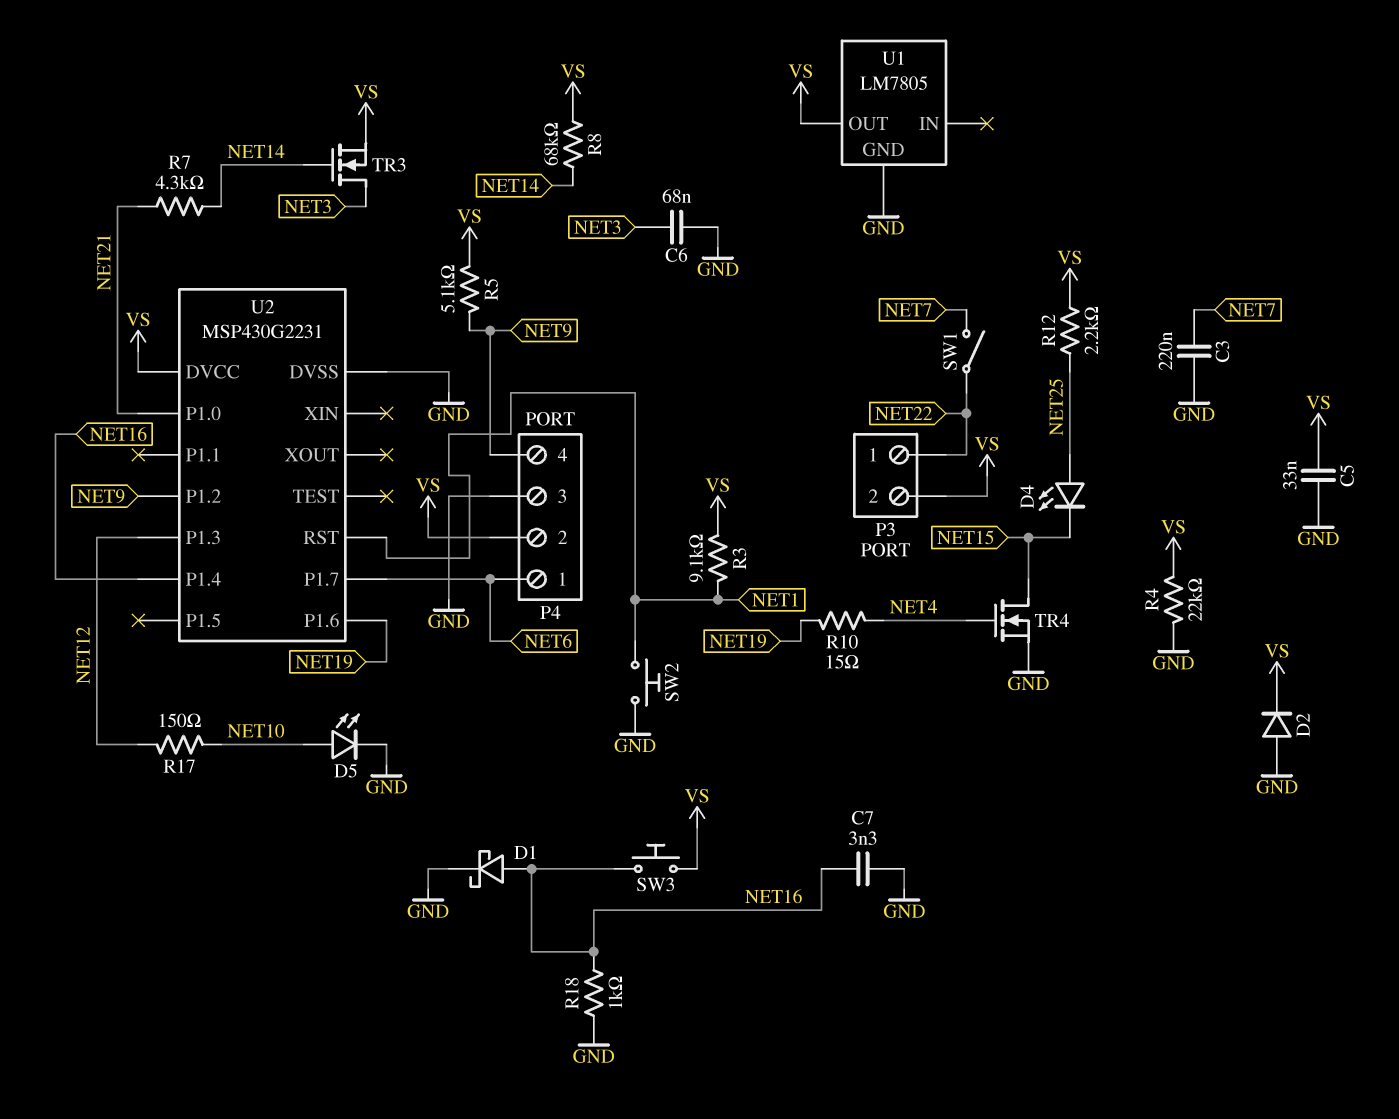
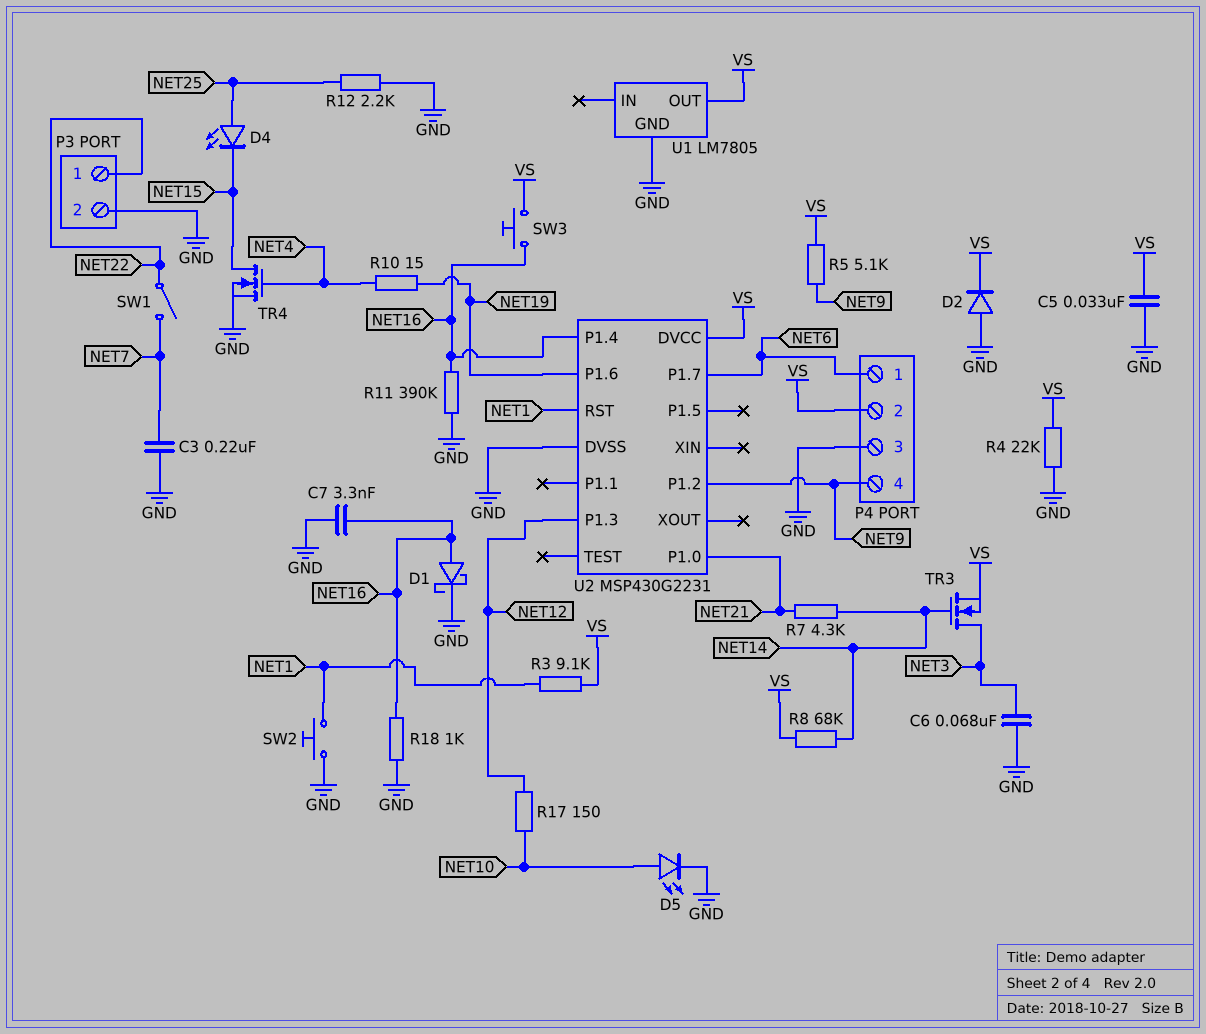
P3 pin 2: VS -> GND
R11: none -> 390k (GND, NET16)
R12: 2.2k (NET25, VS) -> 2.2k (GND, NET25)

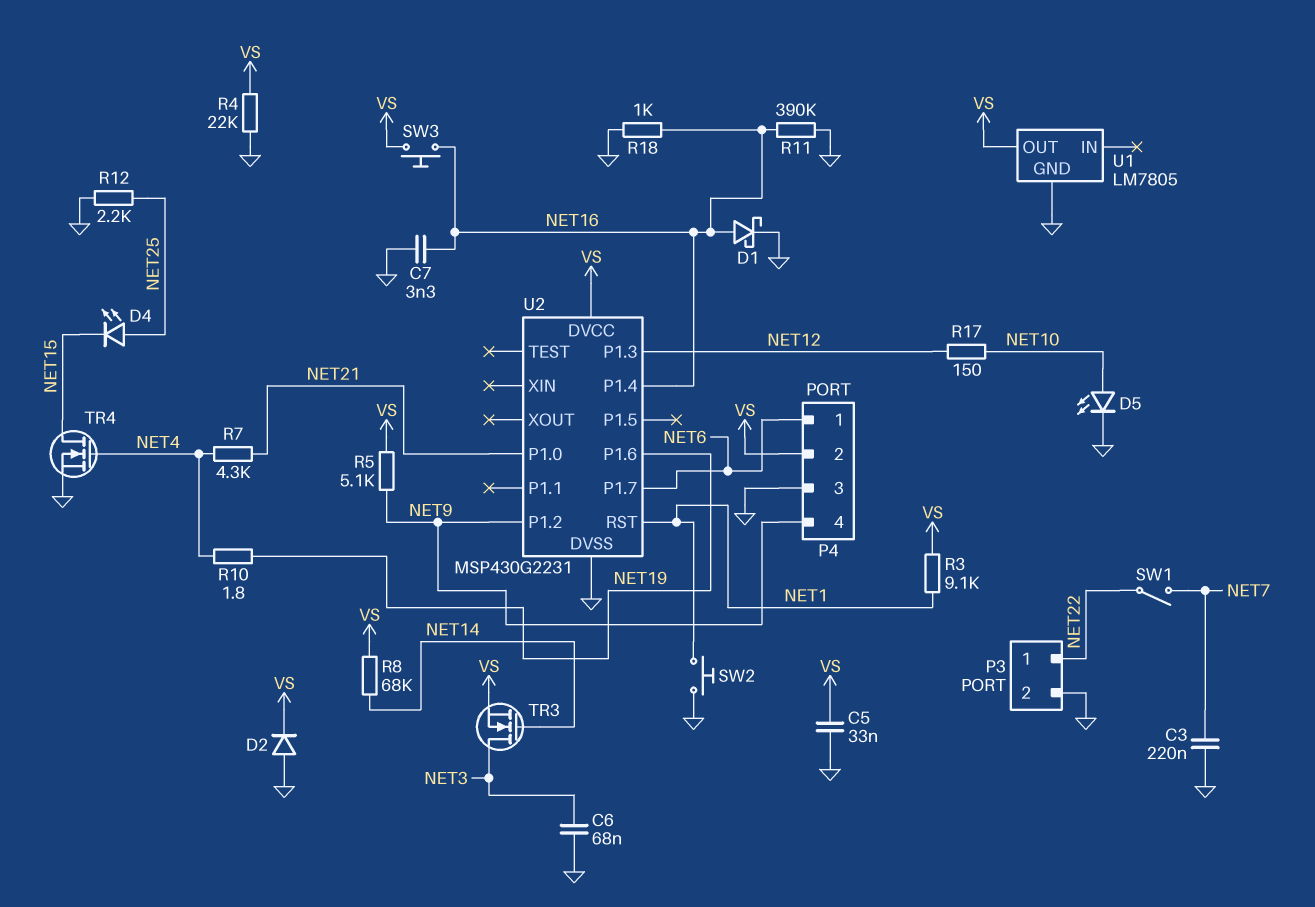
R7: 4.3k (NET14, NET21) -> 4.3k (NET4, NET21)
R10: 15 (NET4, NET19) -> 1.8 (NET4, NET19)

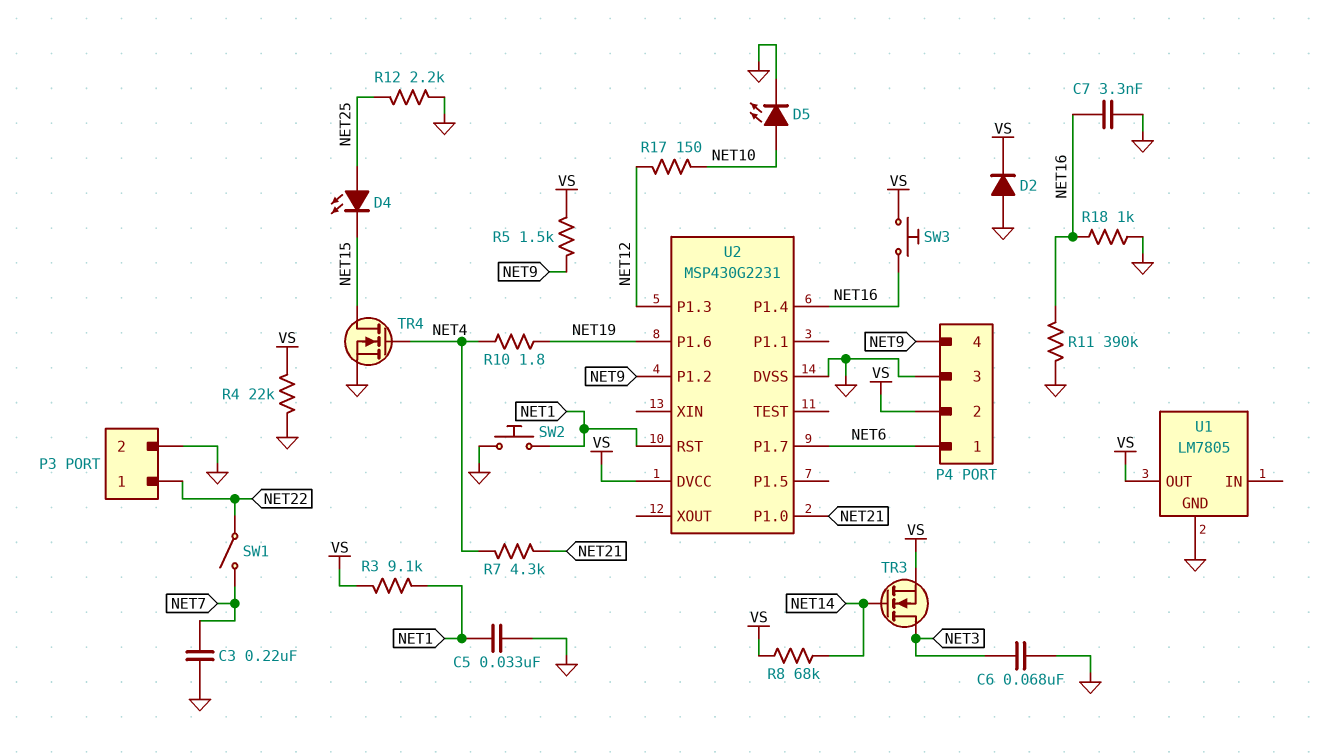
C5: 33nF (GND, VS) -> 33nF (GND, NET1)
D1: schottky (A NET16, K GND) -> none
R5: 5.1k (NET9, VS) -> 1.5k (NET9, VS)

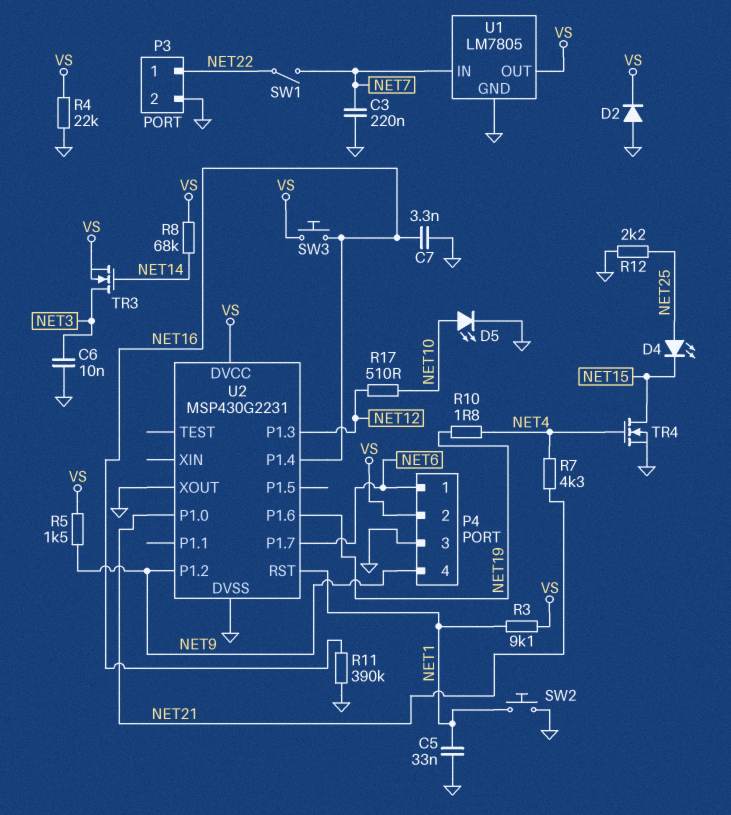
C6: 68nF (GND, NET3) -> 10nF (GND, NET3)
R17: 150 (NET10, NET12) -> 510 (NET10, NET12)
R18: 1k (GND, NET16) -> none
U1 pin IN: none -> NET7
U2 pin XOUT: none -> GND

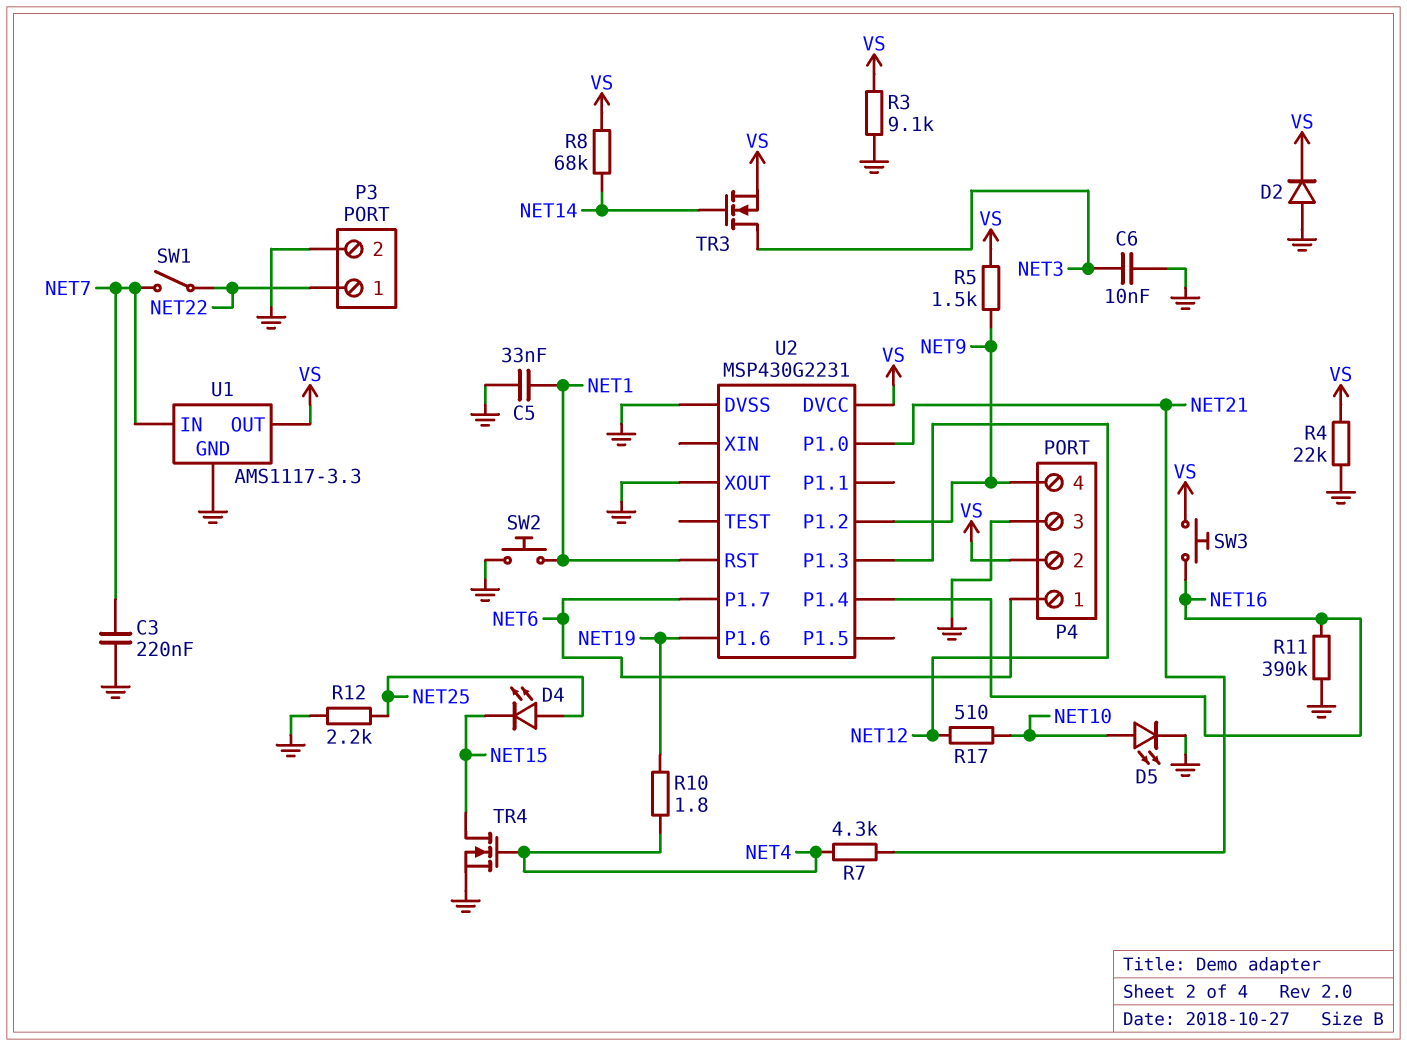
C7: 3.3nF (GND, NET16) -> none
R3: 9.1k (NET1, VS) -> 9.1k (GND, VS)
U1: LM7805 -> AMS1117-3.3

